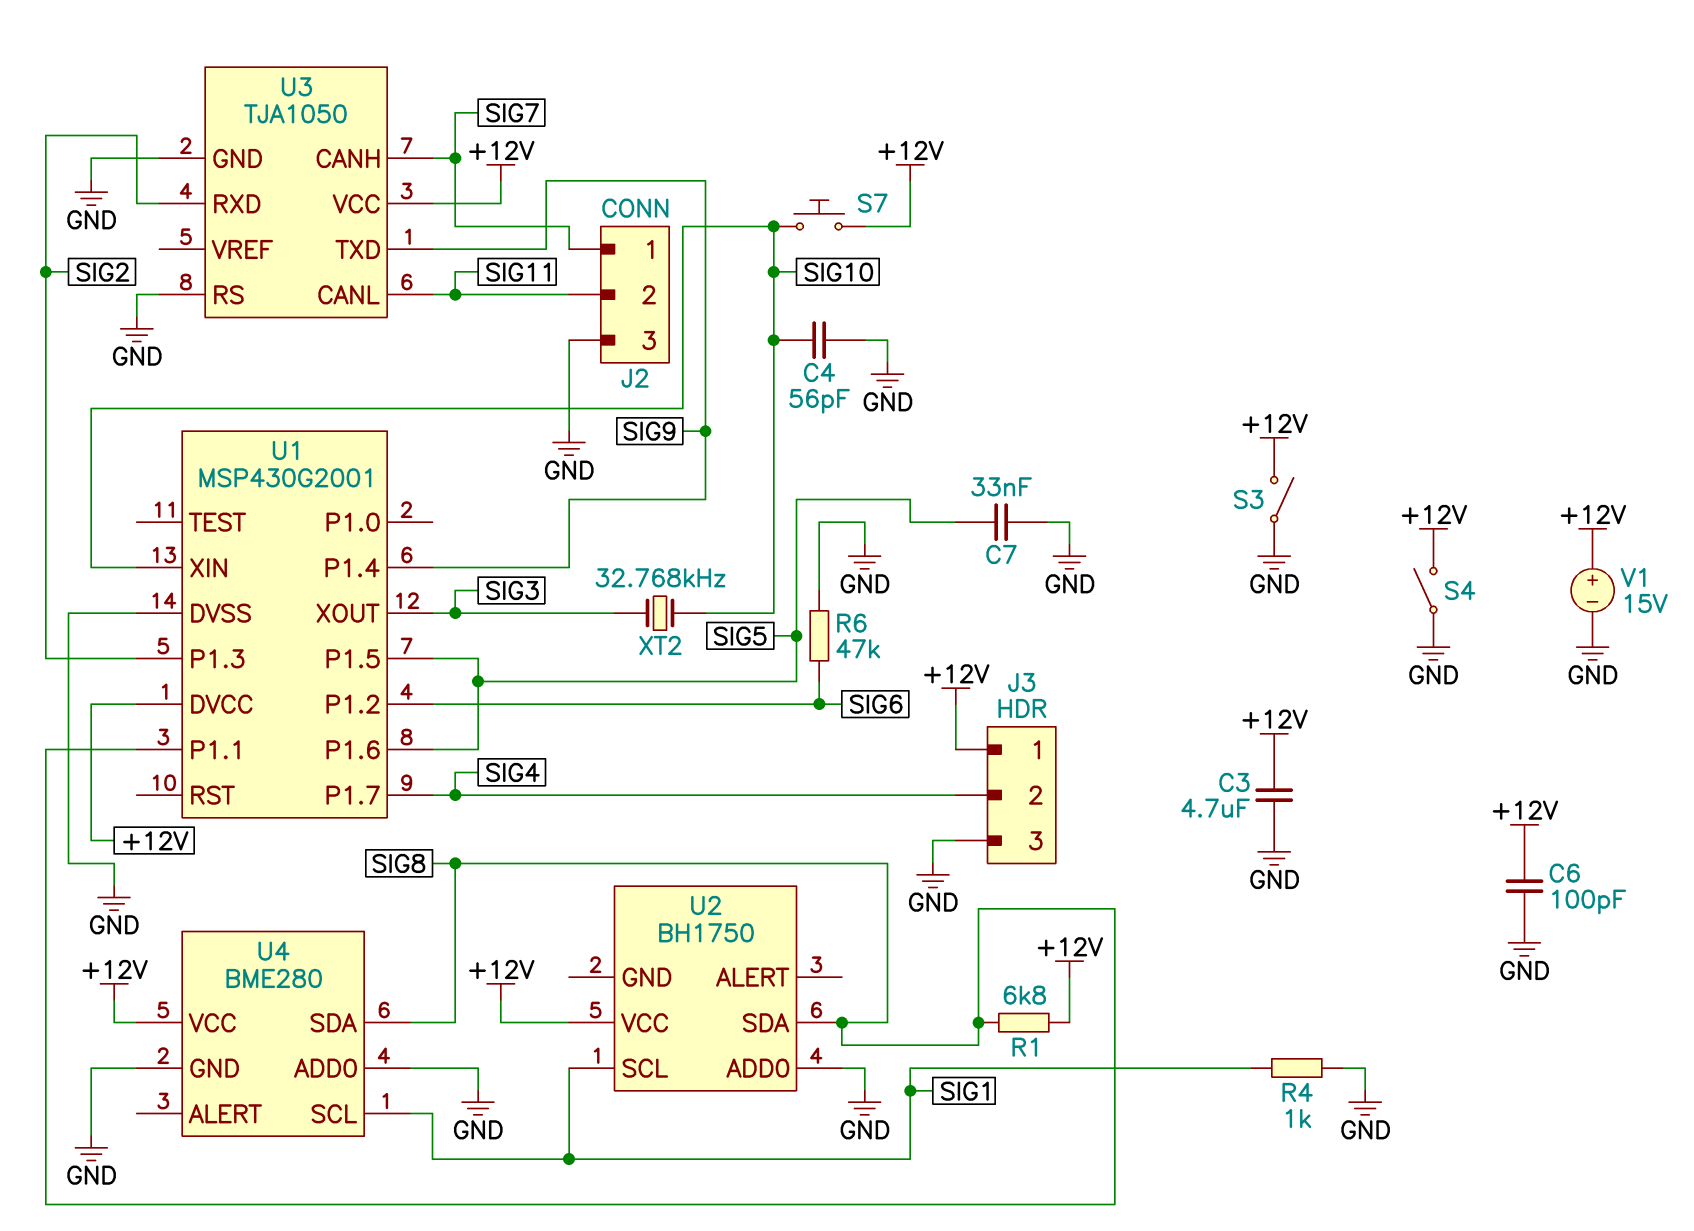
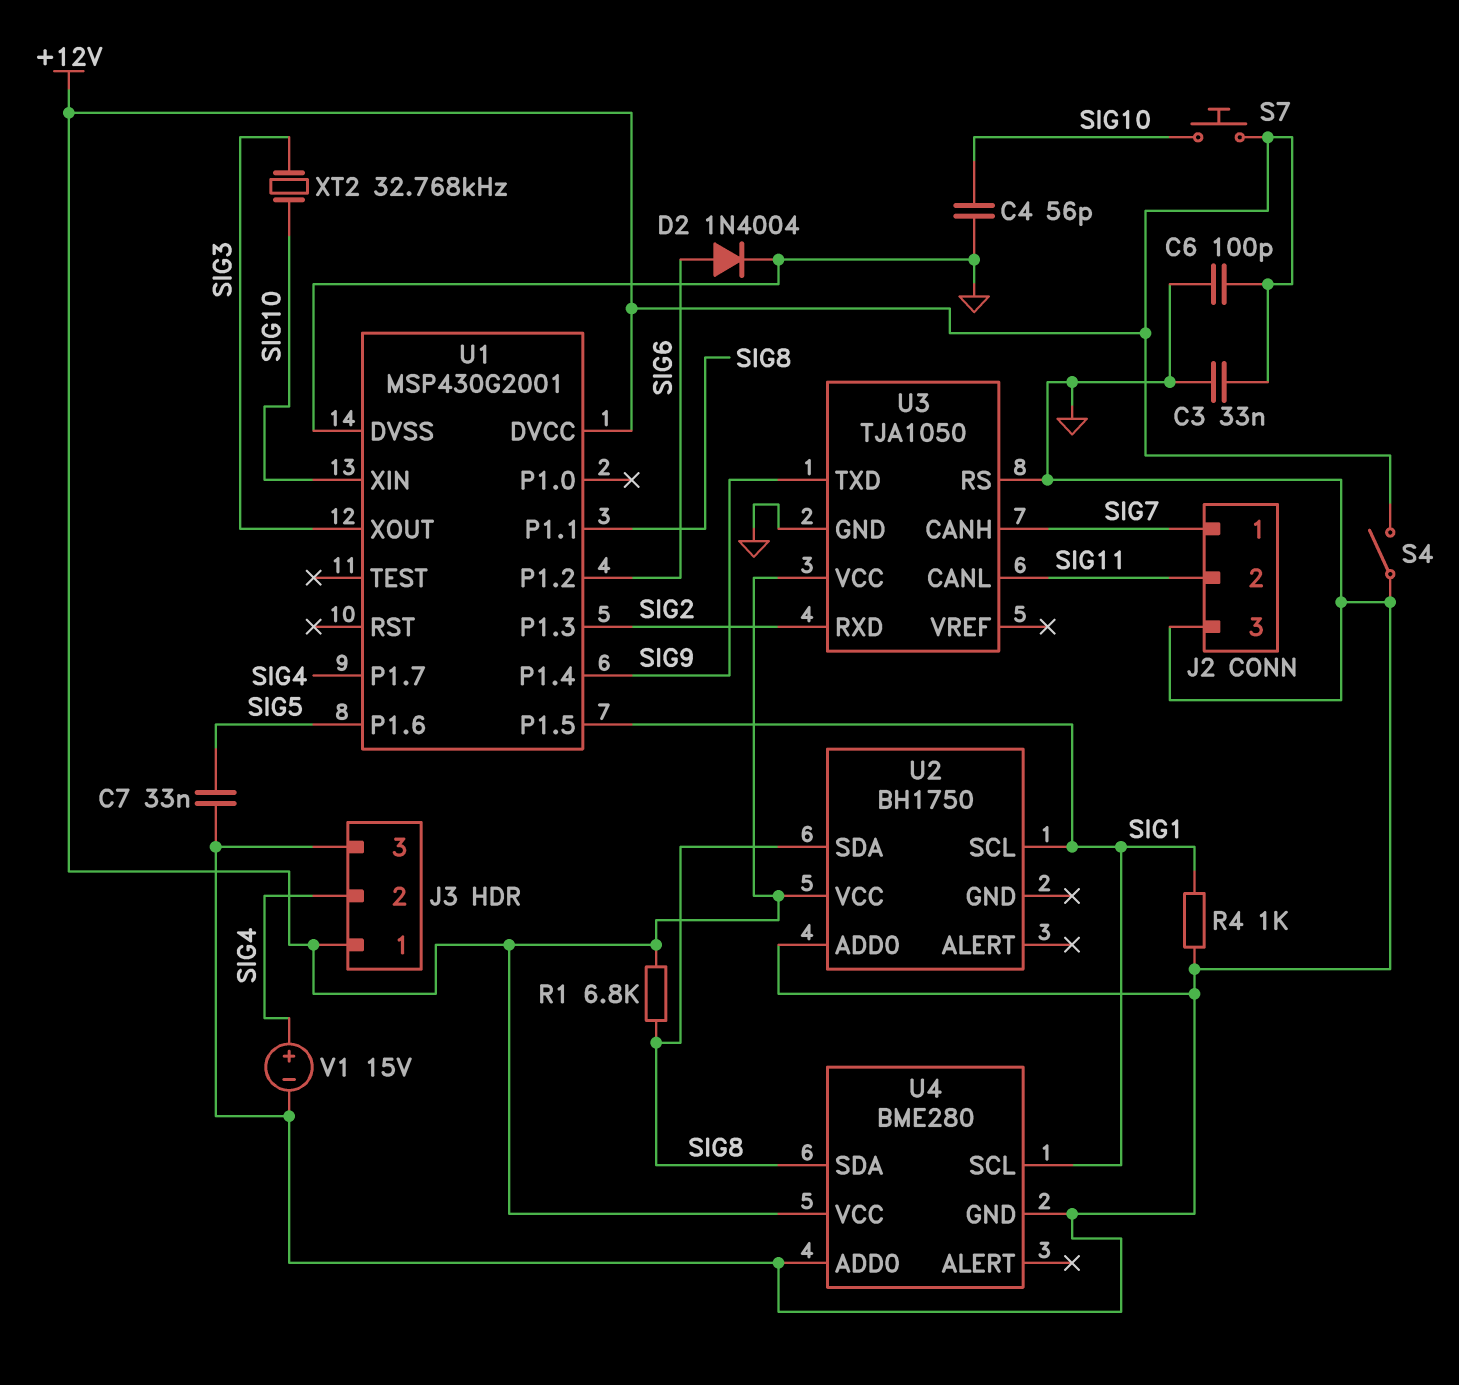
C3: 4.7uF (+12V, GND) -> 33nF (+12V, GND)
D2: none -> diode 1N4004 (A SIG6, K GND)
R6: 47k (GND, SIG6) -> none
S3: switch (+12V, GND) -> none
U1 pin P1.5: SIG5 -> SIG1
V1: 15V (plus +12V, minus GND) -> 15V (plus SIG4, minus GND)

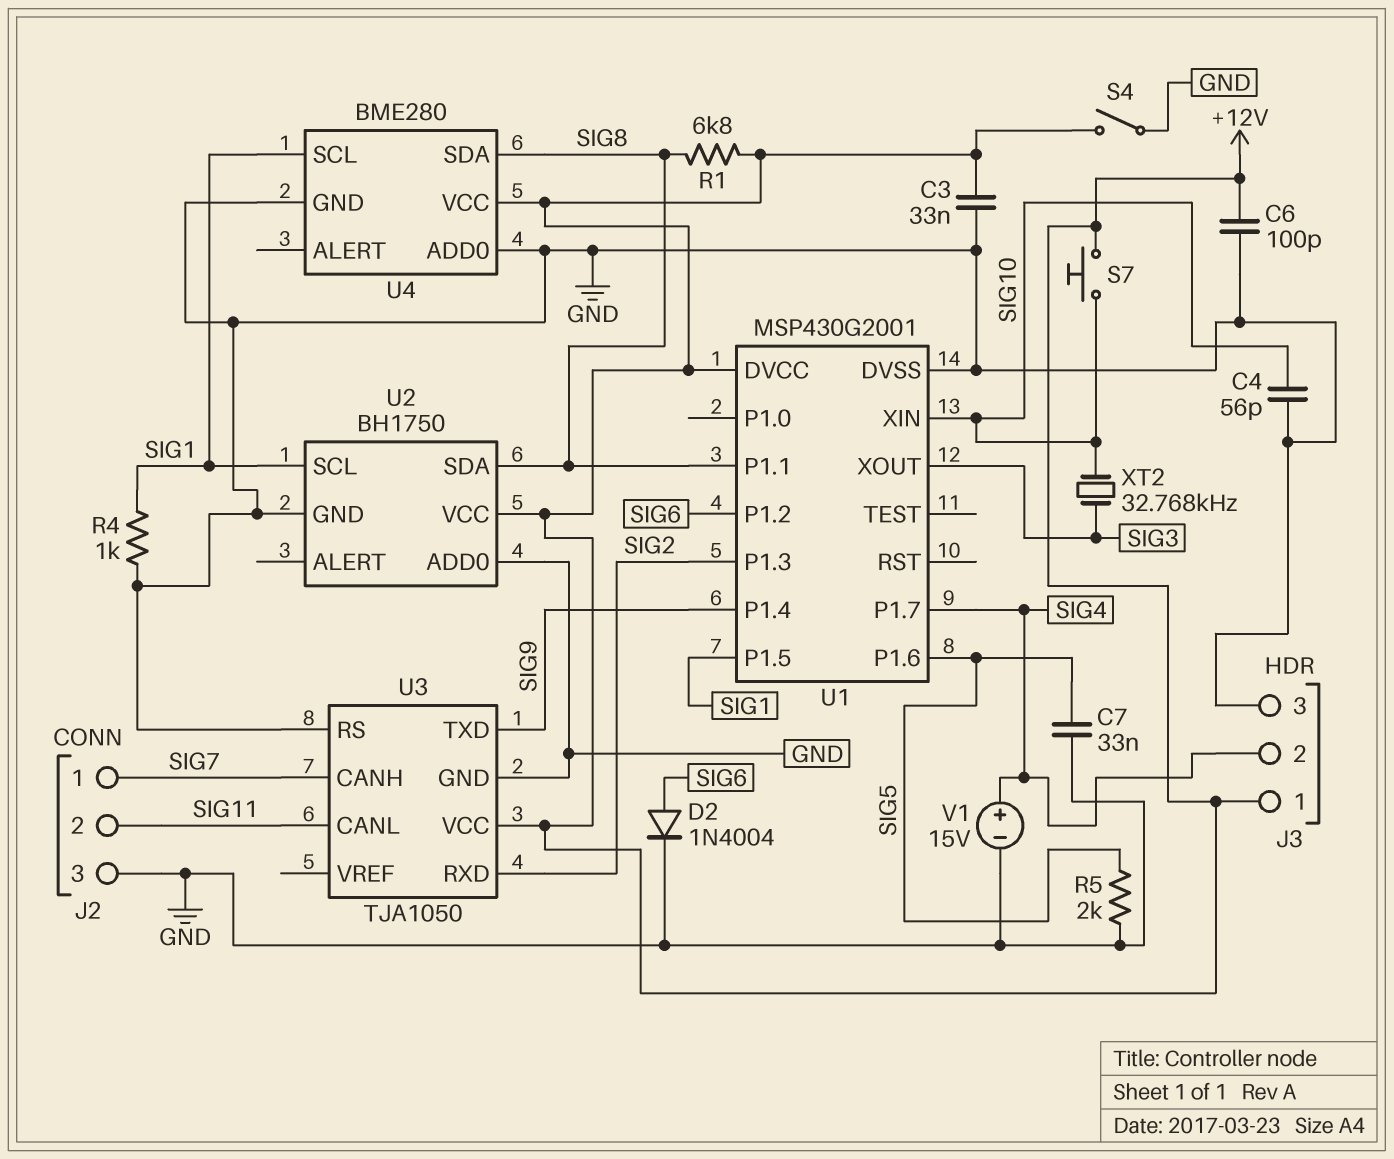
R5: none -> 2k (GND, SIG5)
U2 pin GND: none -> GND

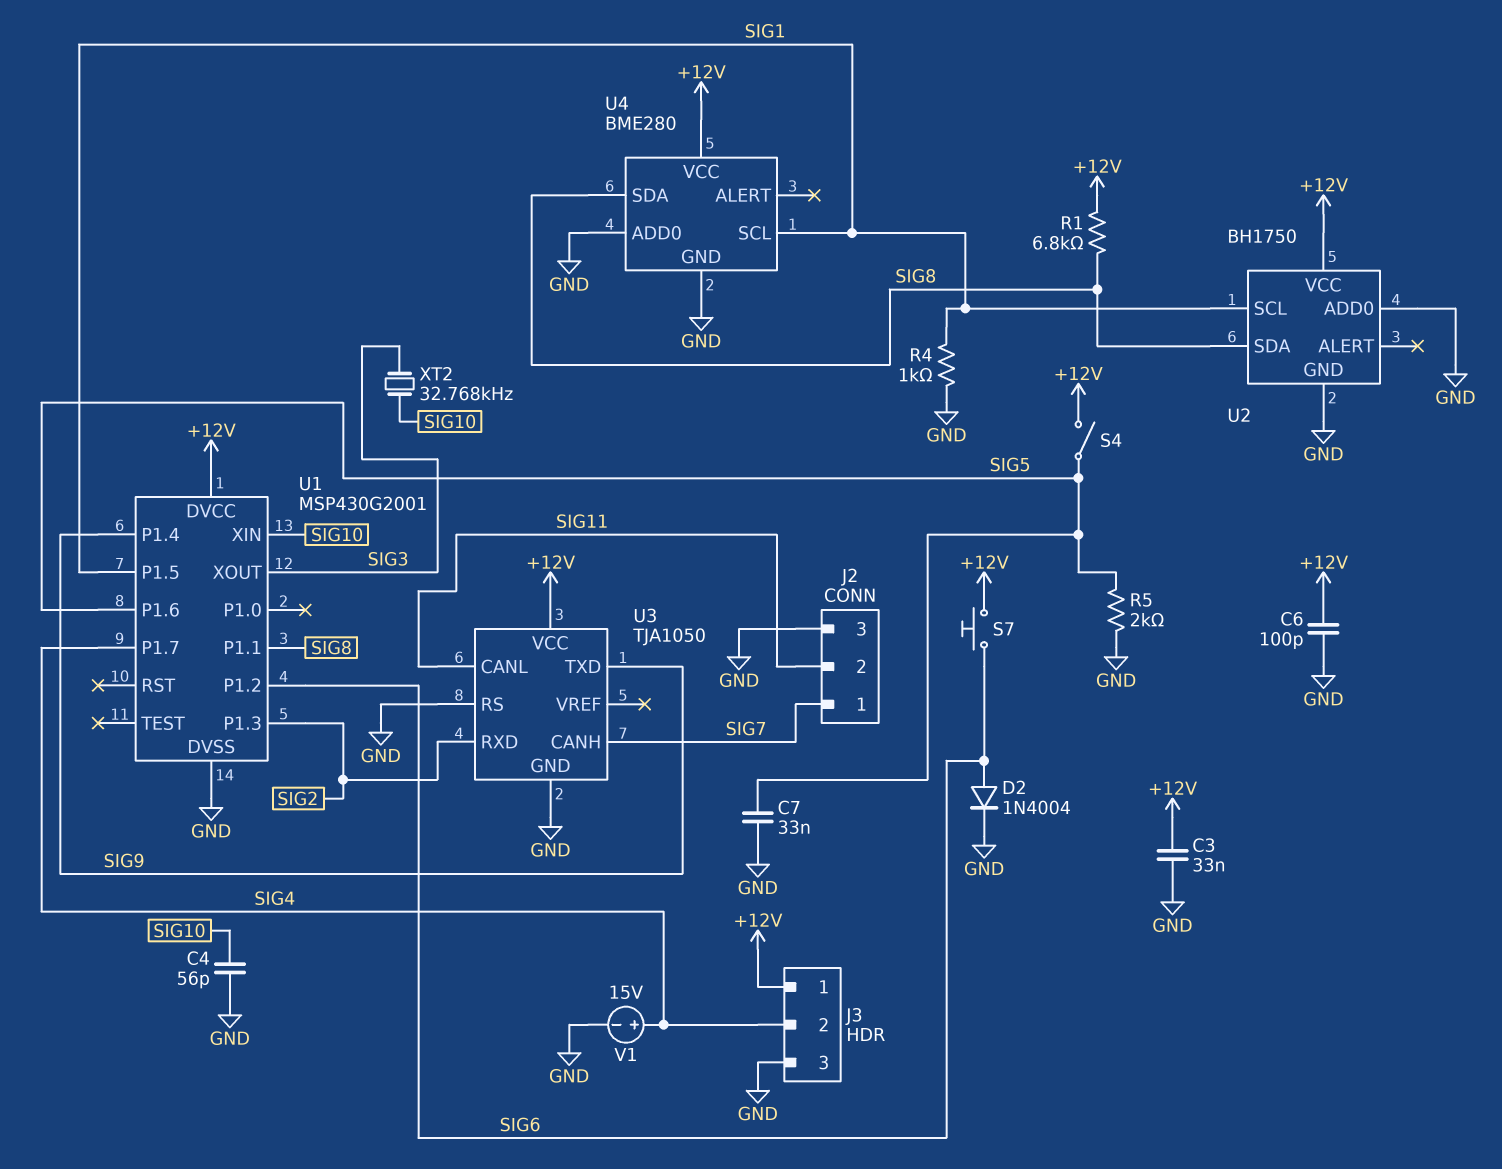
S4: switch (+12V, GND) -> switch (+12V, SIG5)
S7: button (+12V, SIG10) -> button (+12V, SIG6)

